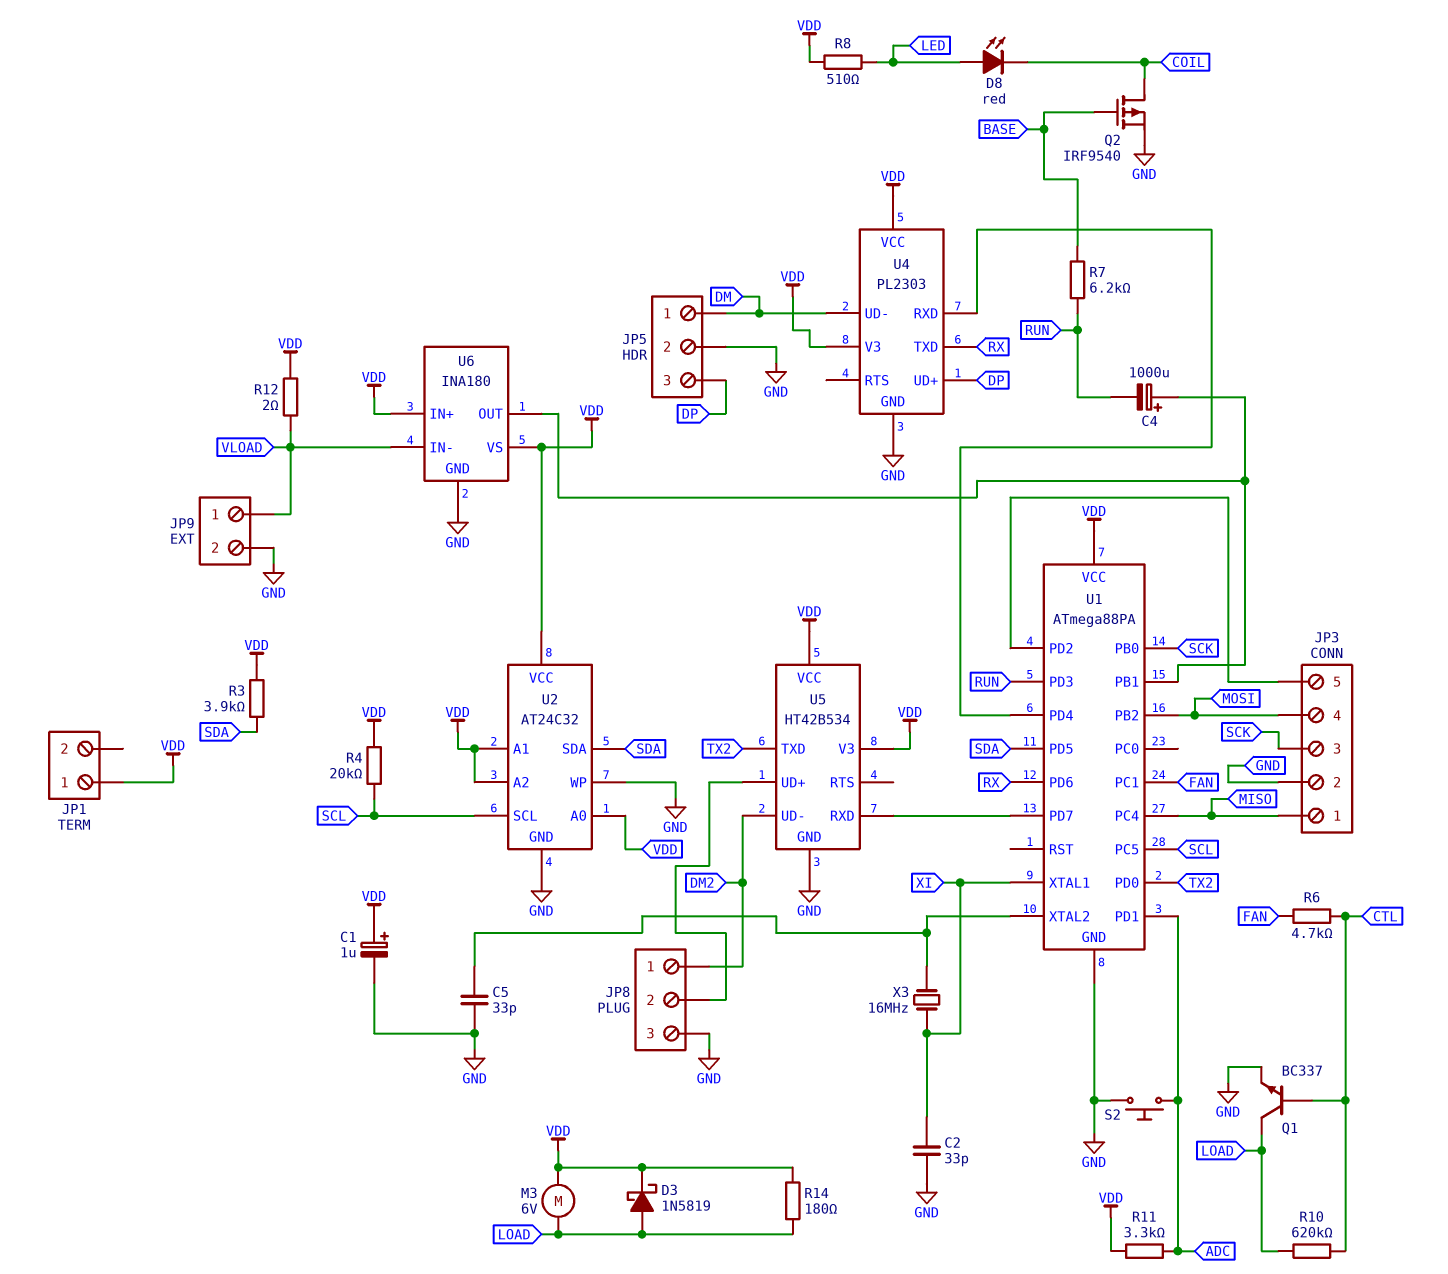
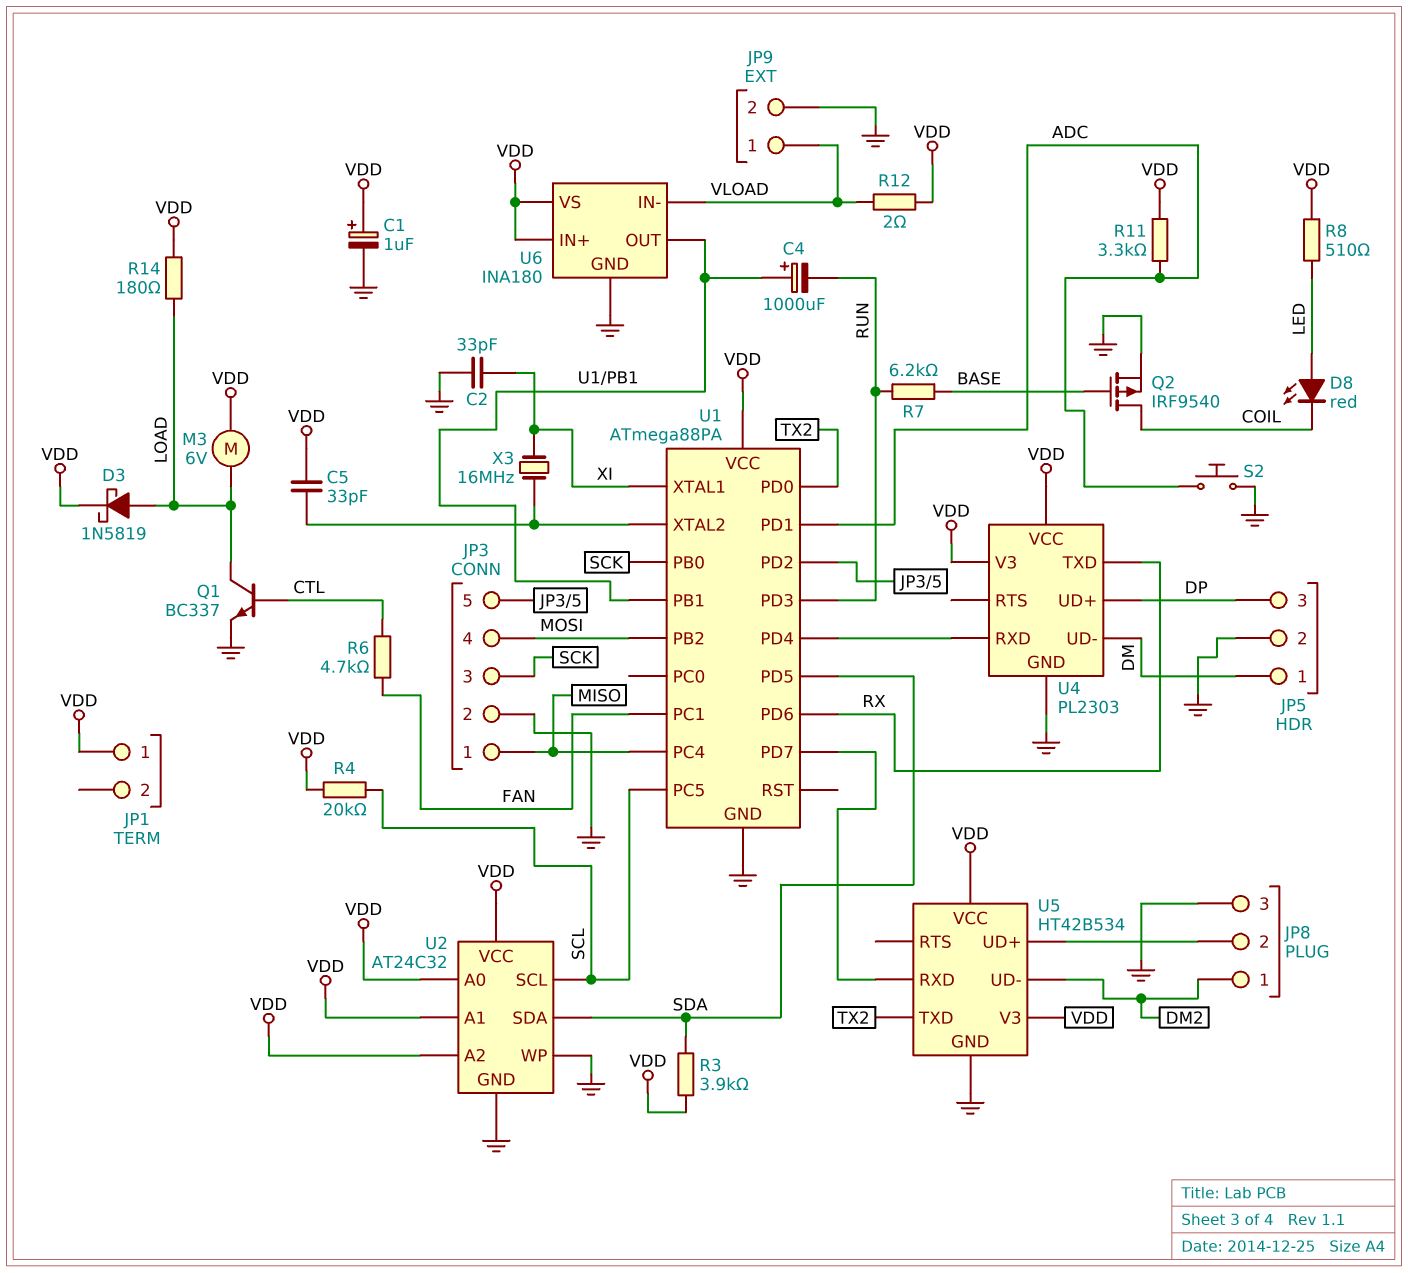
C5: 33pF (GND, U1/XTAL2) -> 33pF (U1/XTAL2, VDD)
R10: 620k (CTL, LOAD) -> none

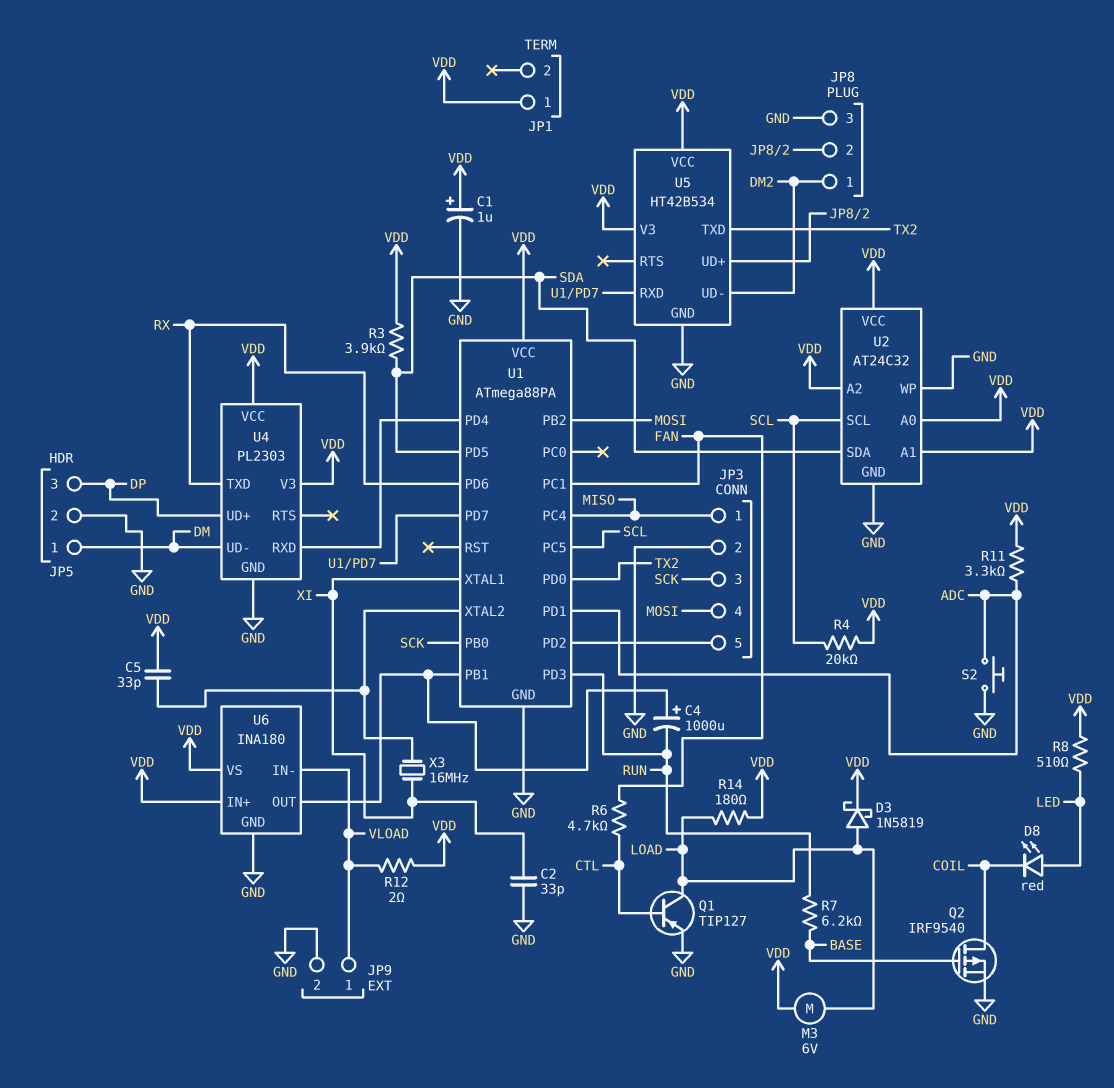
Q1: NPN BC337 (B CTL, C LOAD, E GND) -> PNP TIP127 (B CTL, C LOAD, E GND)

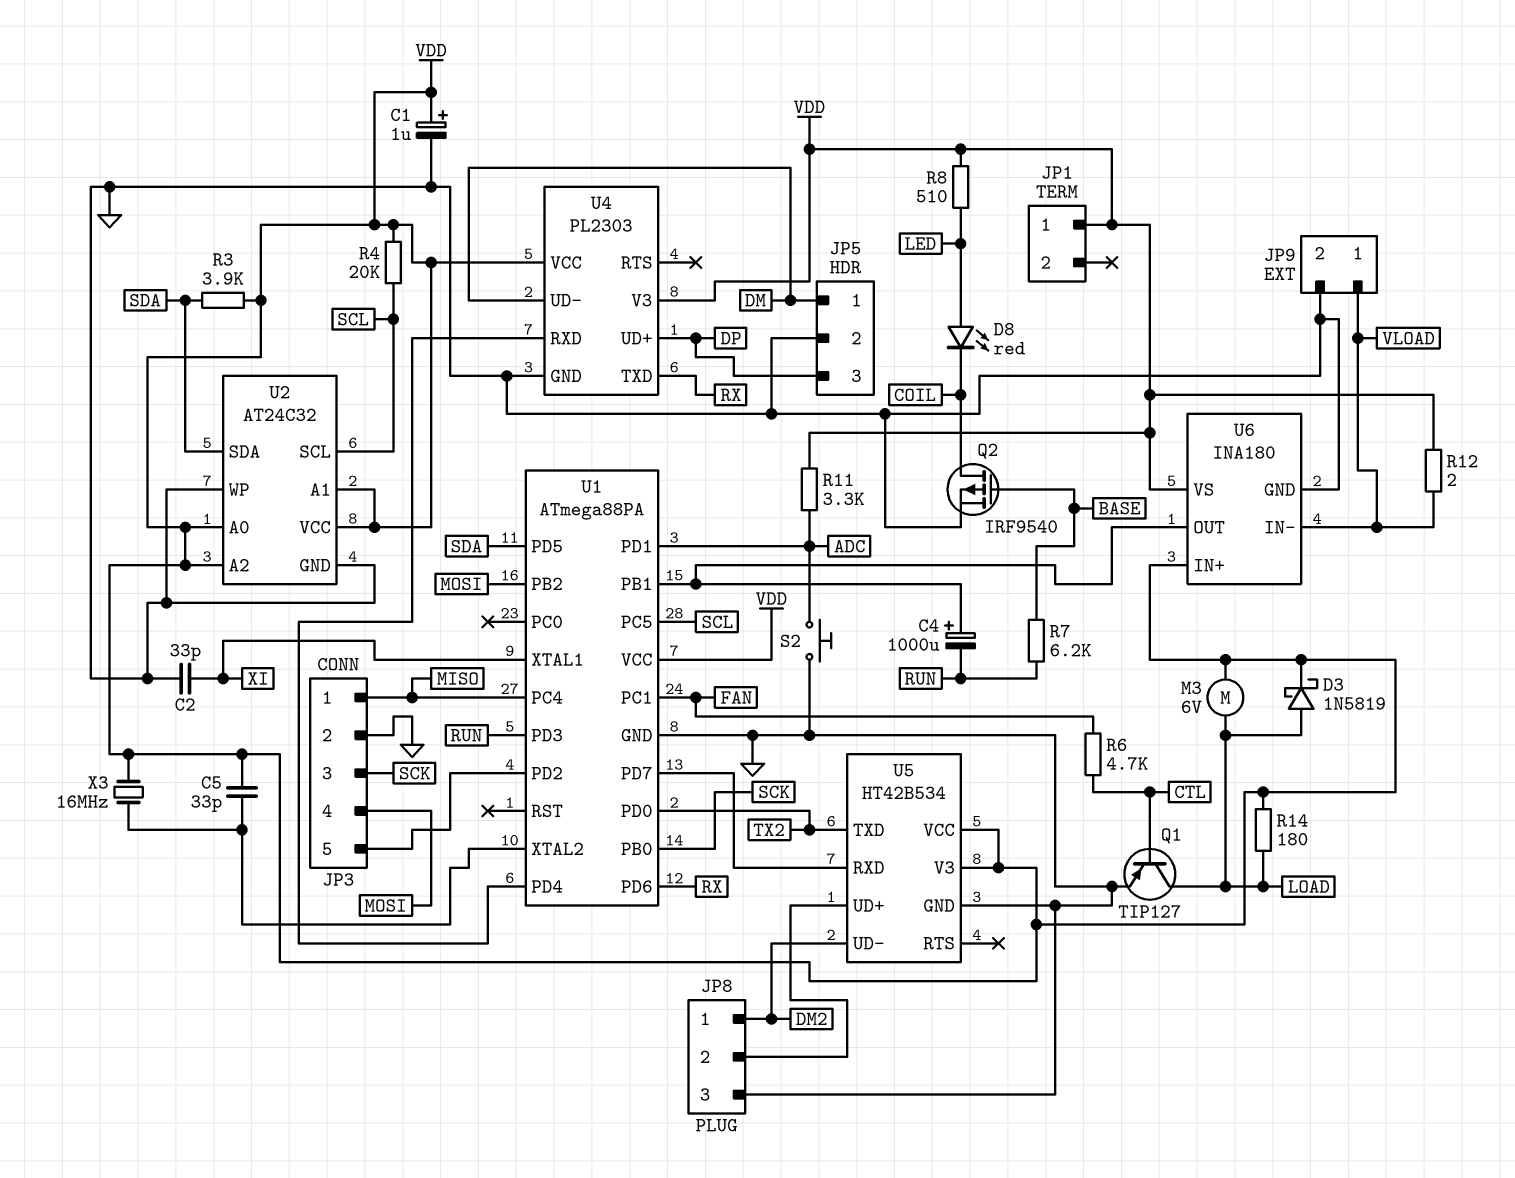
X3: 16MHz (U1/XTAL2, XI) -> 16MHz (U1/XTAL2, VDD)

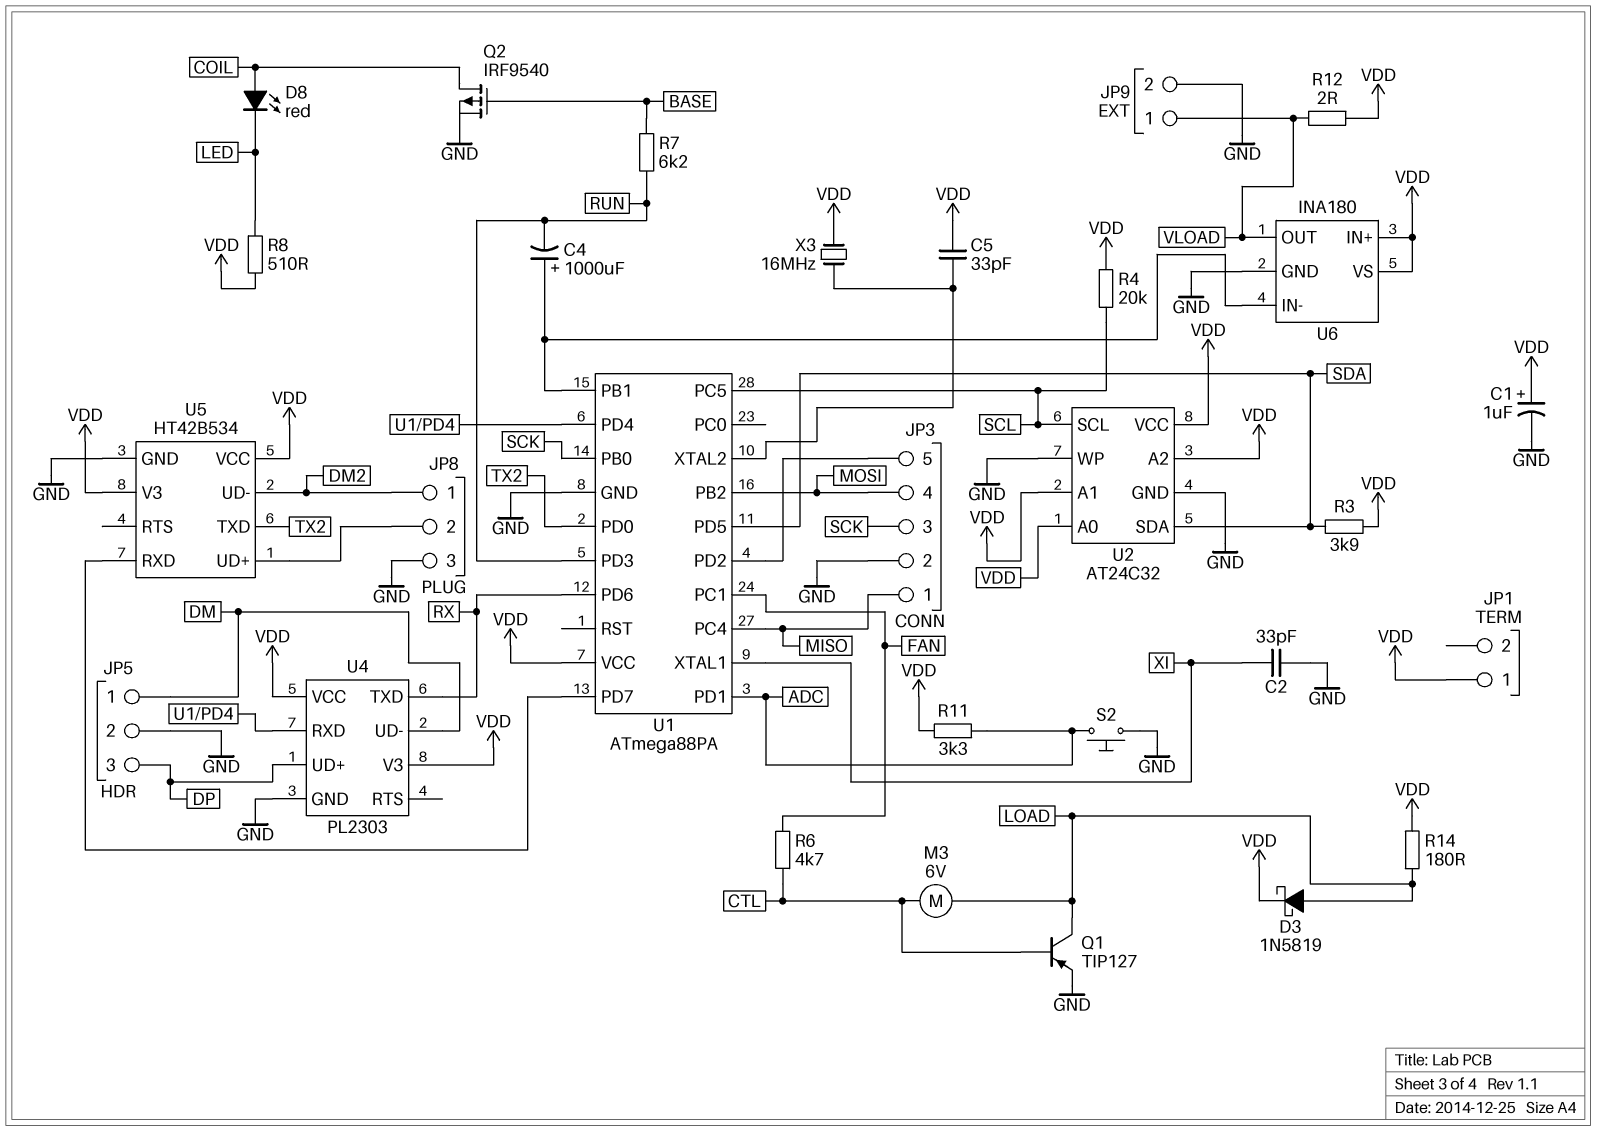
D8: LED red (A LED, K COIL) -> LED red (A COIL, K LED)
M3: motor 6V (LOAD, VDD) -> motor 6V (CTL, LOAD)
U6 pin IN-: VLOAD -> U1/PB1
U6 pin OUT: U1/PB1 -> VLOAD

